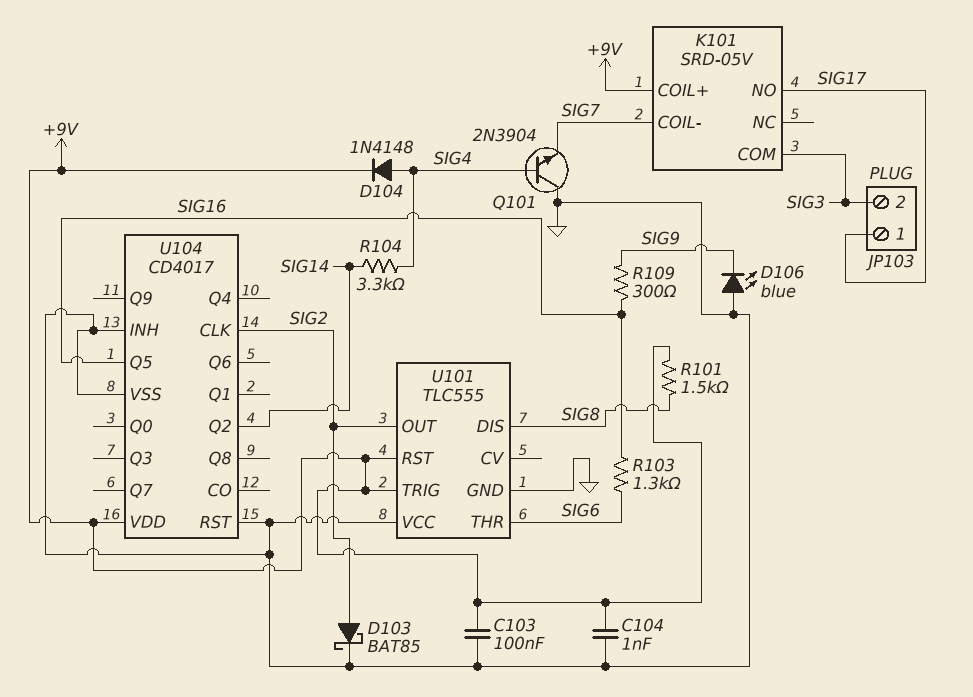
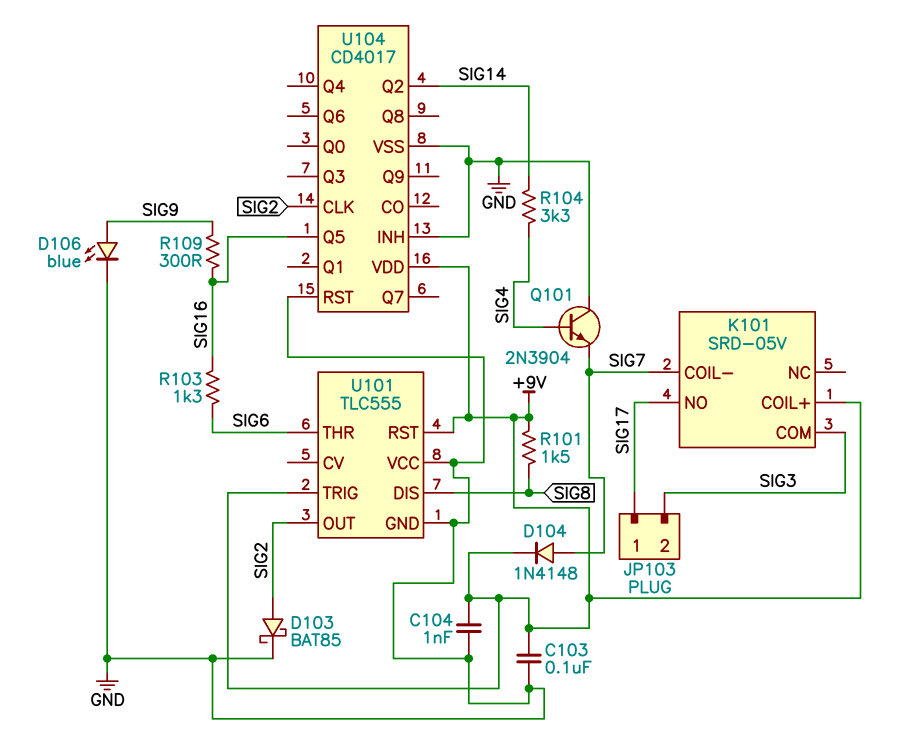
D104: diode 1N4148 (A SIG4, K +9V) -> diode 1N4148 (A SIG7, K +9V)
D106: LED blue (A GND, K SIG9) -> LED blue (A SIG9, K GND)

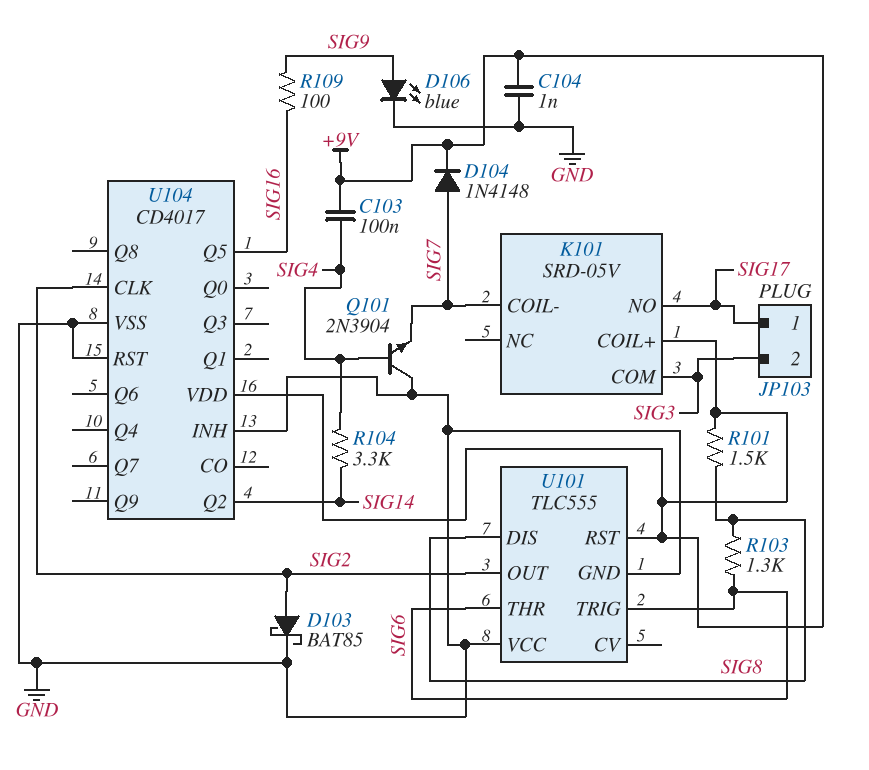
C103: 100nF (+9V, GND) -> 100nF (+9V, SIG4)
R103: 1.3k (SIG6, SIG16) -> 1.3k (SIG6, SIG8)
R109: 300 (SIG9, SIG16) -> 100 (SIG9, SIG16)
U101 pin TRIG: +9V -> SIG6

